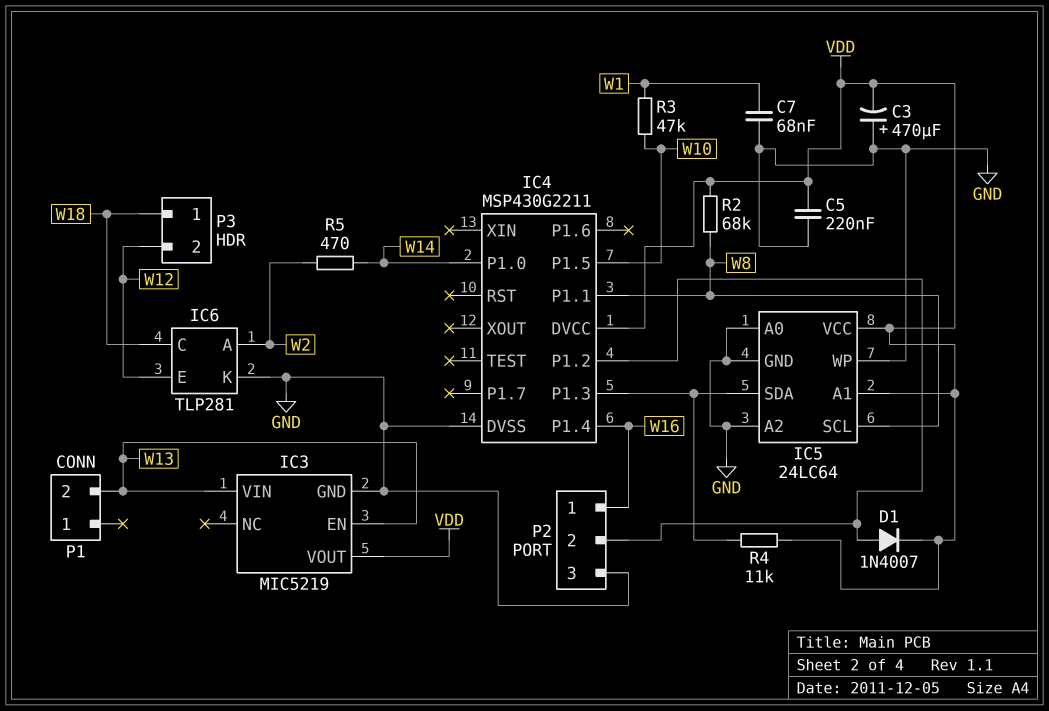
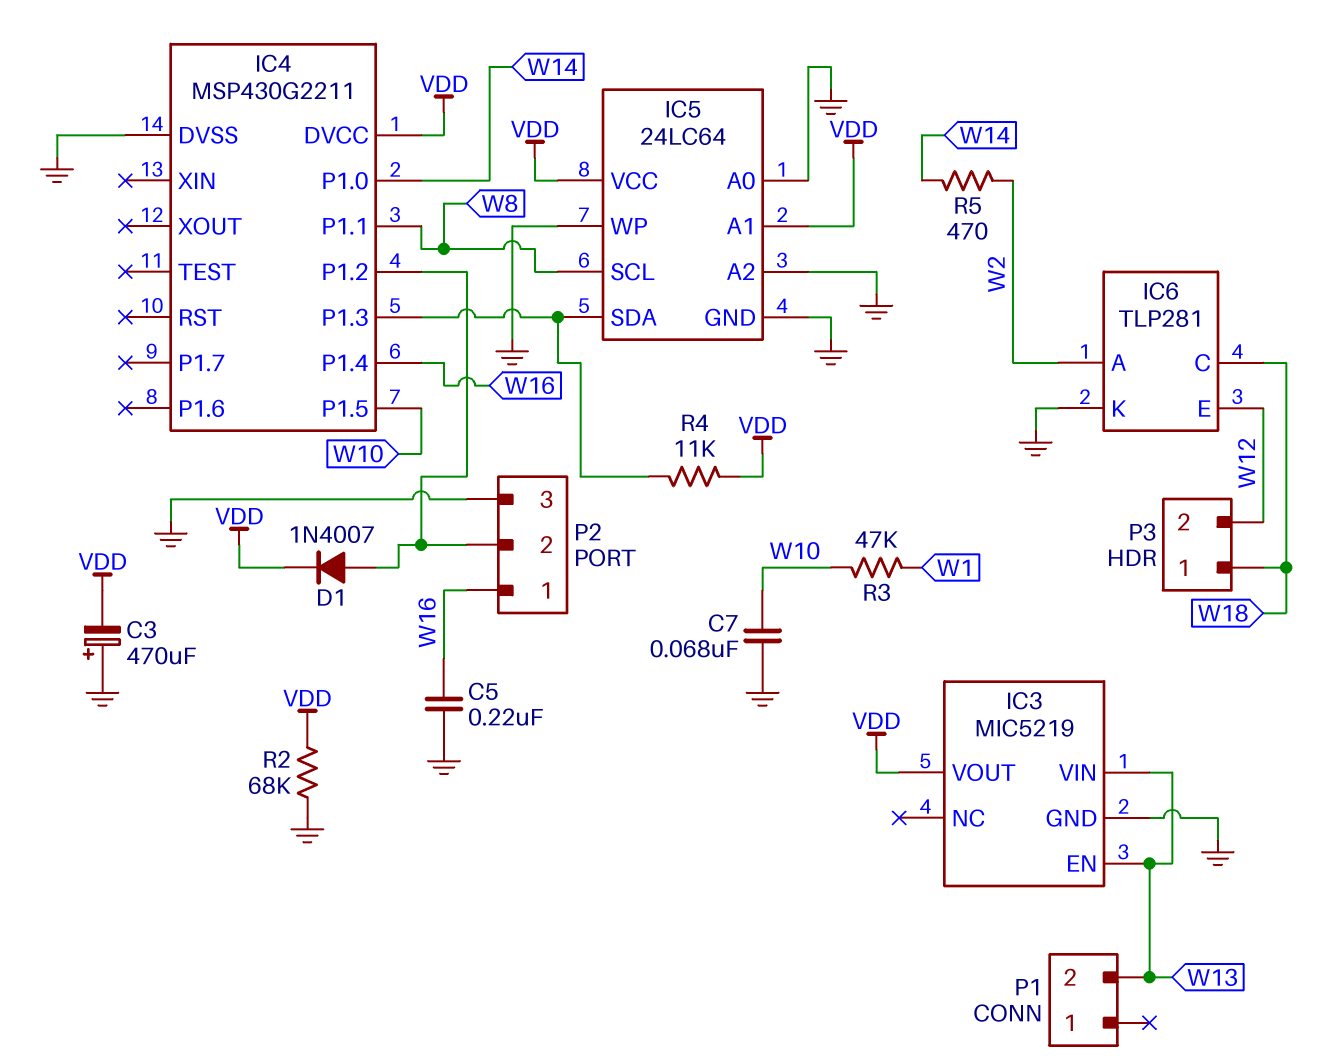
C5: 220nF (GND, VDD) -> 220nF (GND, W16)
C7: 68nF (GND, W1) -> 68nF (GND, W10)
R2: 68k (VDD, W8) -> 68k (GND, VDD)

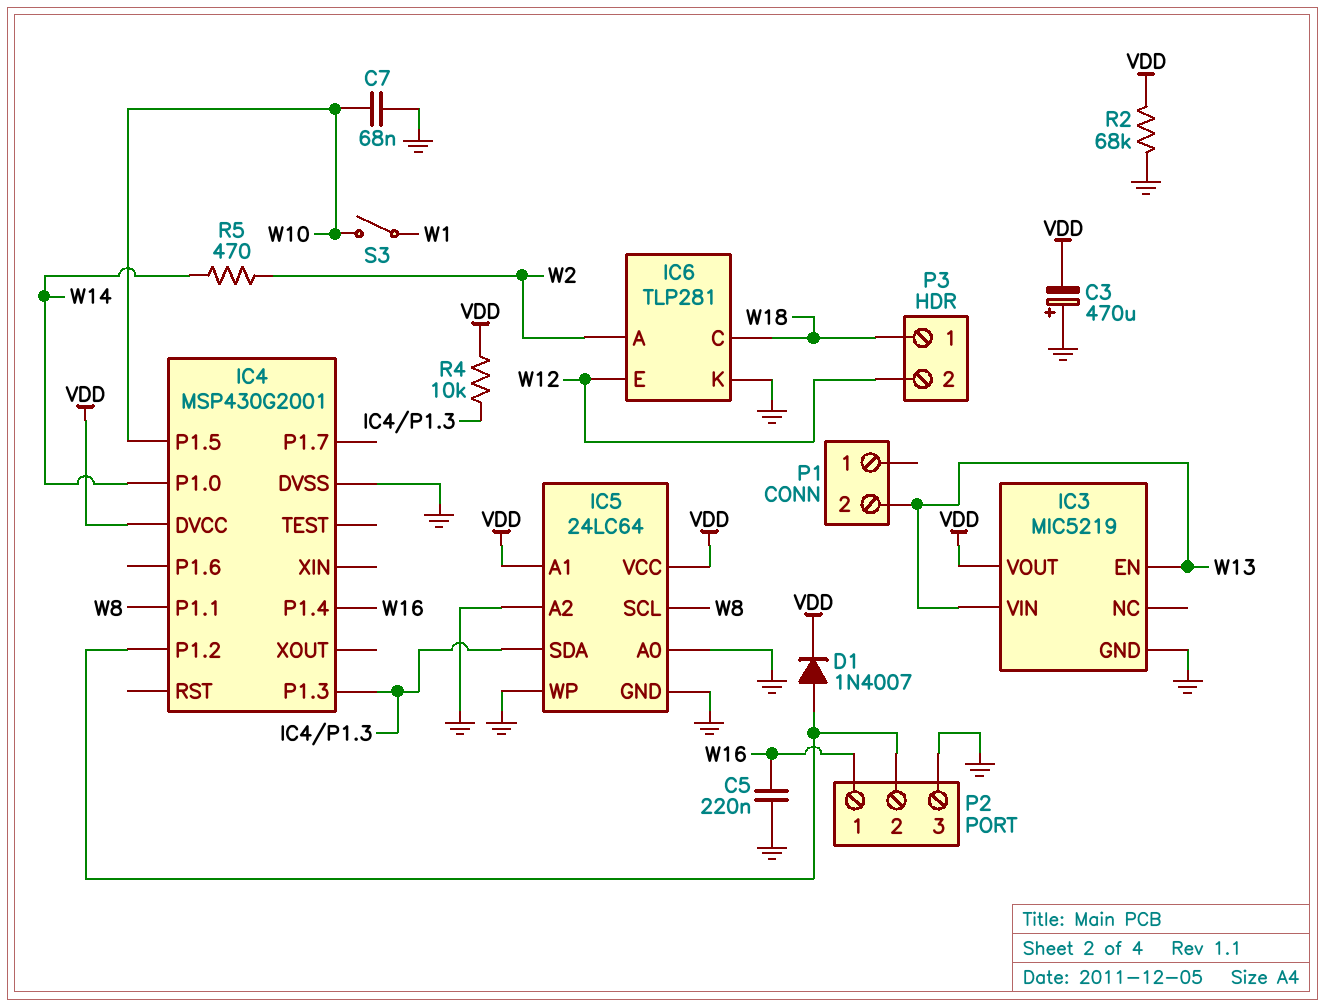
IC4: MSP430G2211 -> MSP430G2001
R3: 47k (W1, W10) -> none
R4: 11k (IC4/P1.3, VDD) -> 10k (IC4/P1.3, VDD)
S3: none -> switch (W1, W10)

